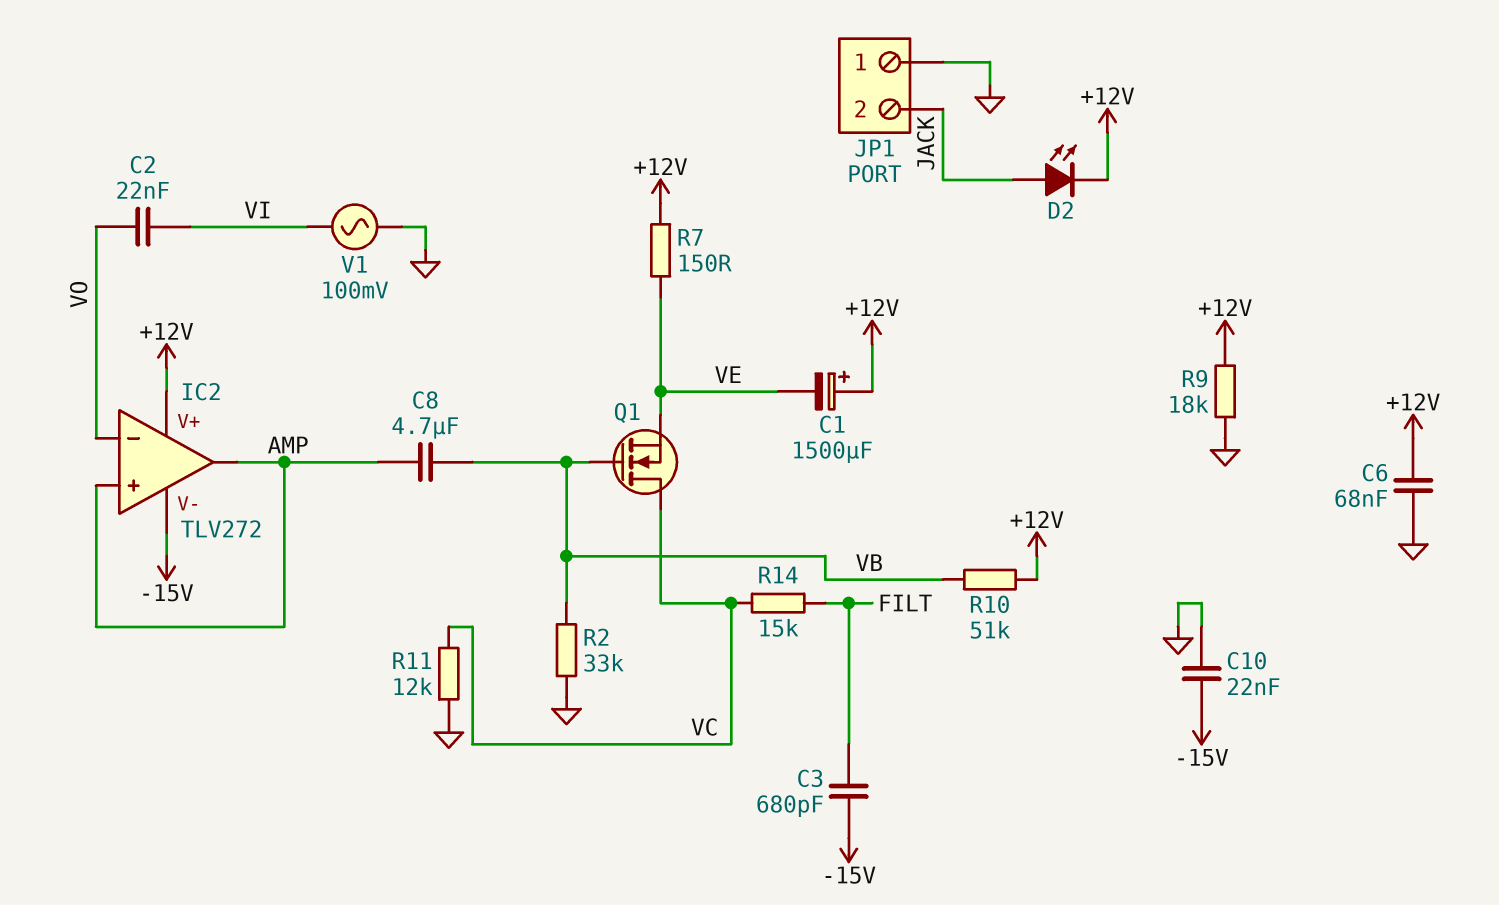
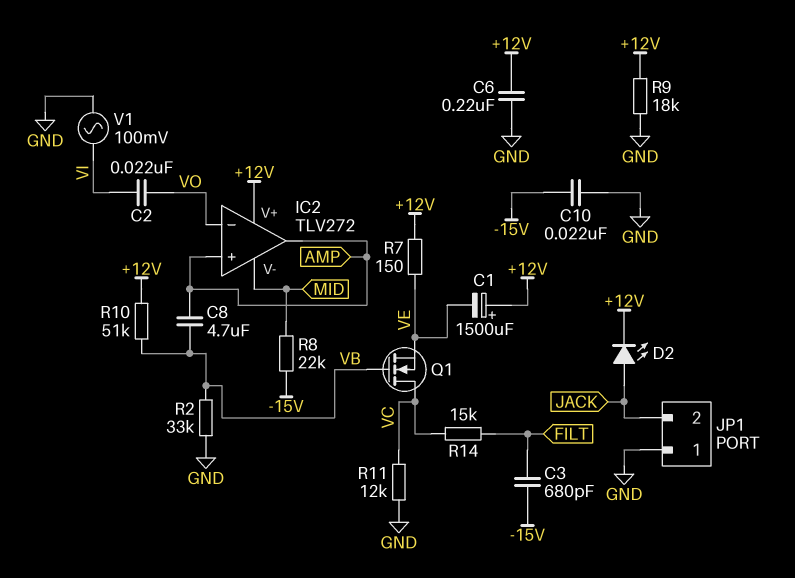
C6: 68nF (+12V, GND) -> 220nF (+12V, GND)
IC2 pin V-: -15V -> MID
R8: none -> 22k (-15V, MID)

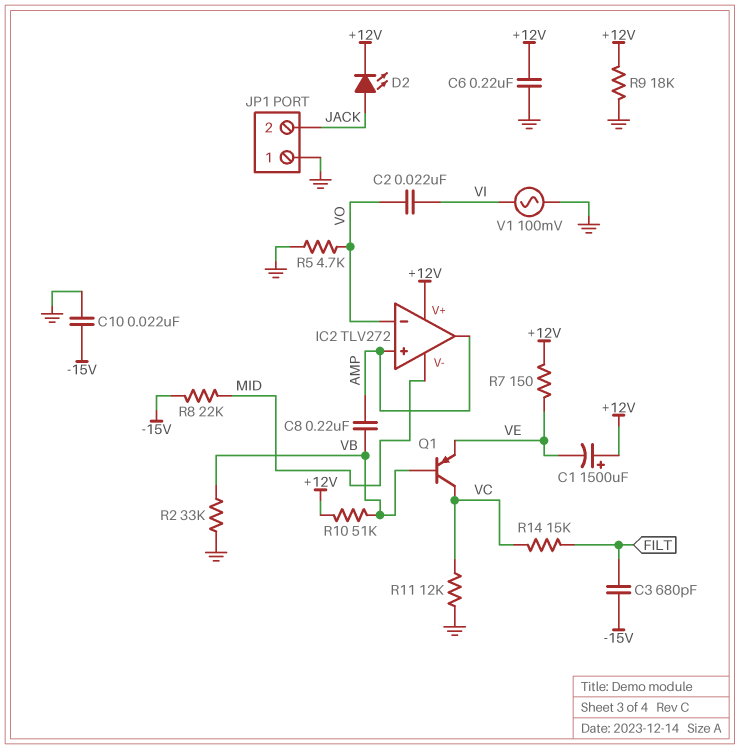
C8: 4.7uF (AMP, VB) -> 220nF (AMP, VB)
Q1: NMOS (G VB, D VC, S VE) -> PNP (B VB, C VC, E VE)
R5: none -> 4.7k (GND, VO)

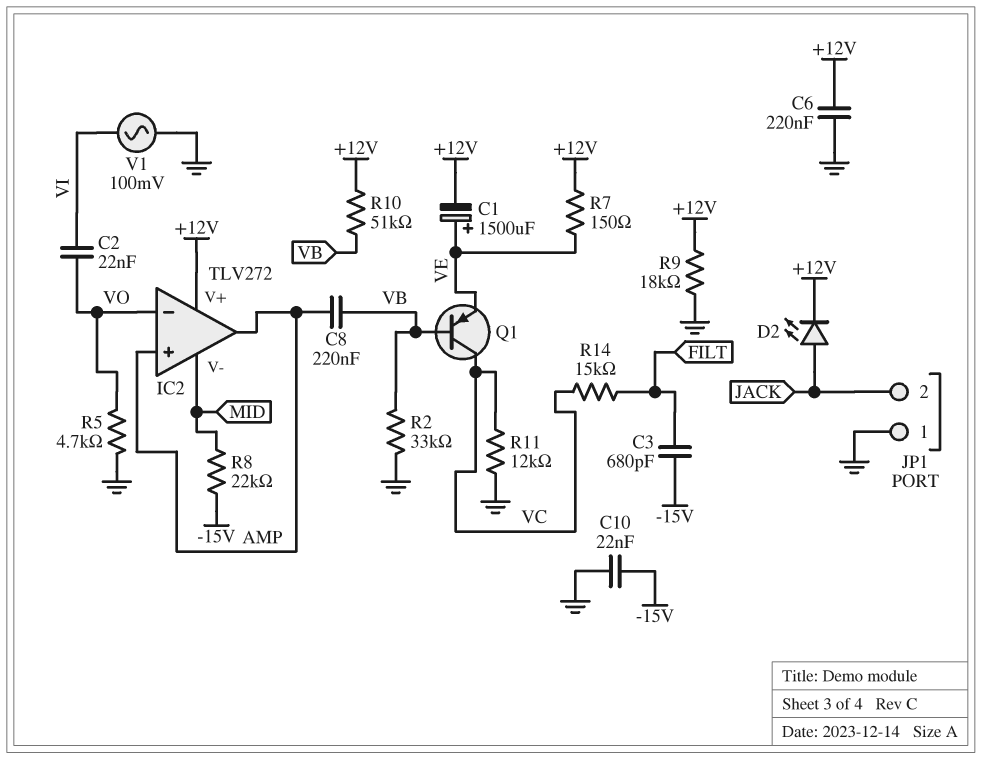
C1: 1500uF (plus +12V, minus VE) -> 1500uF (plus VE, minus +12V)

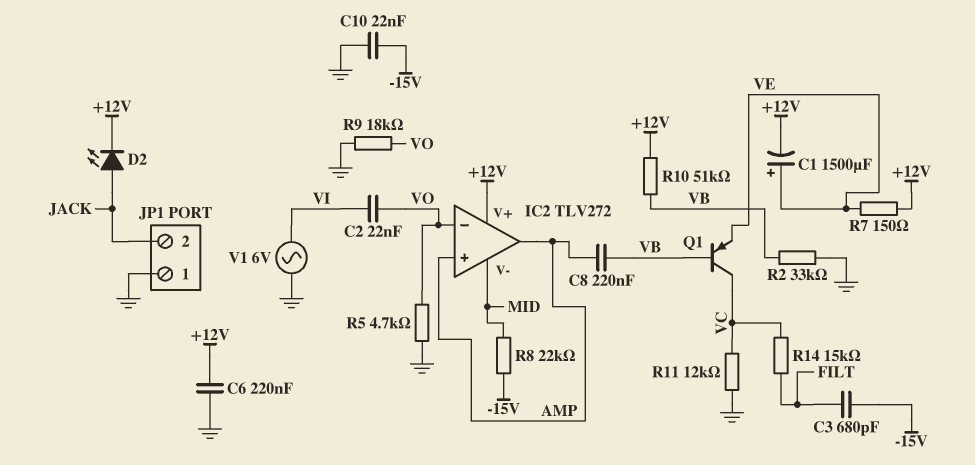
R9: 18k (+12V, GND) -> 18k (GND, VO)
V1: AC 100mV (GND, VI) -> AC 6V (GND, VI)

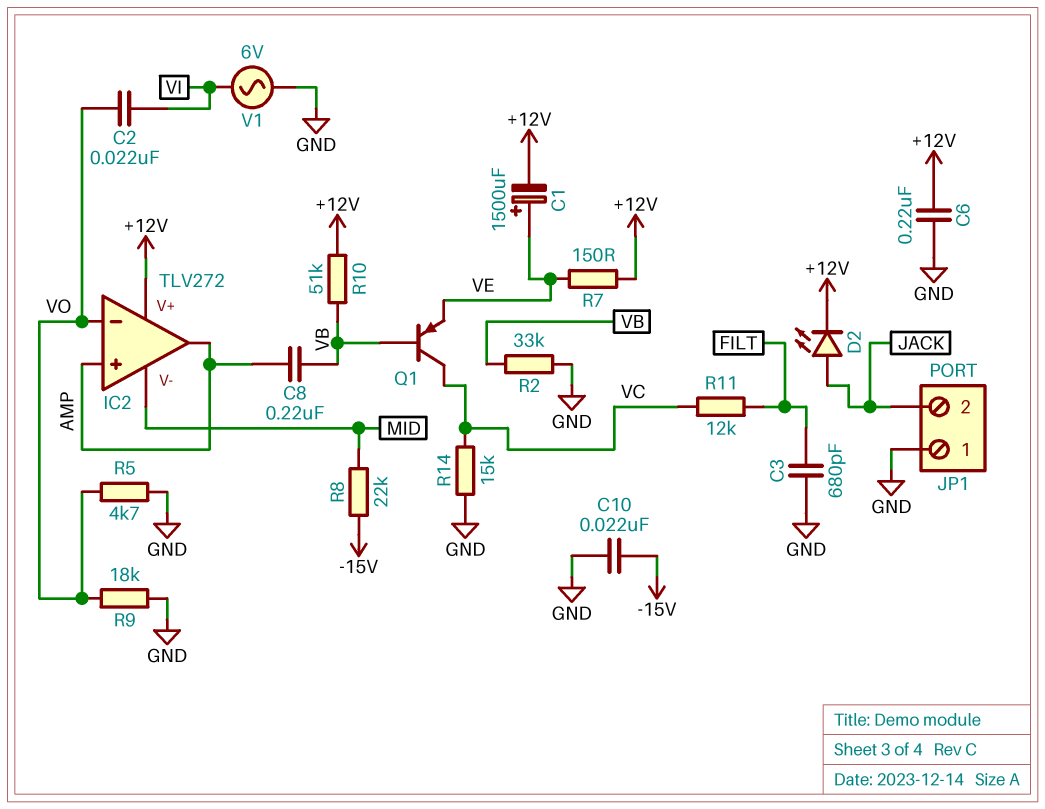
C3: 680pF (-15V, FILT) -> 680pF (FILT, GND)
R11: 12k (GND, VC) -> 12k (FILT, VC)
R14: 15k (FILT, VC) -> 15k (GND, VC)

